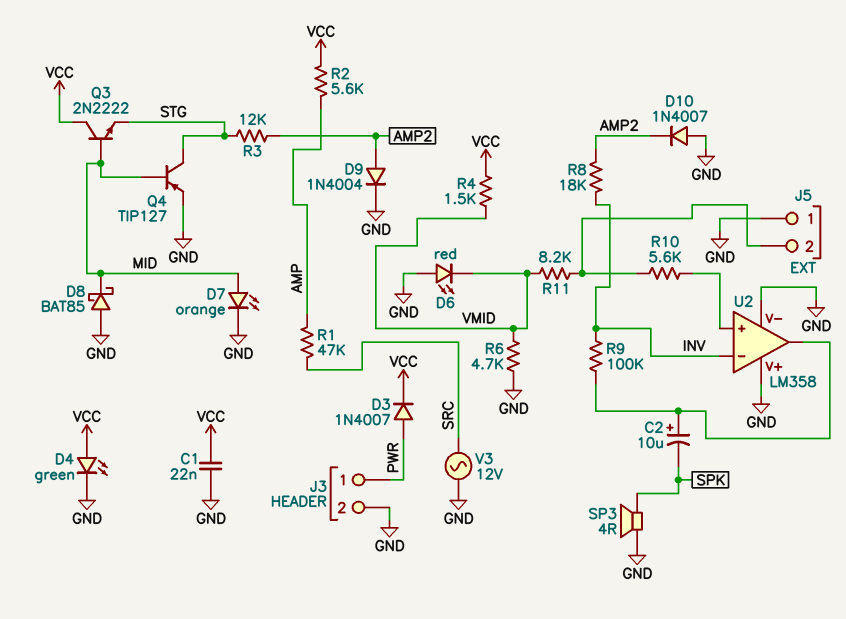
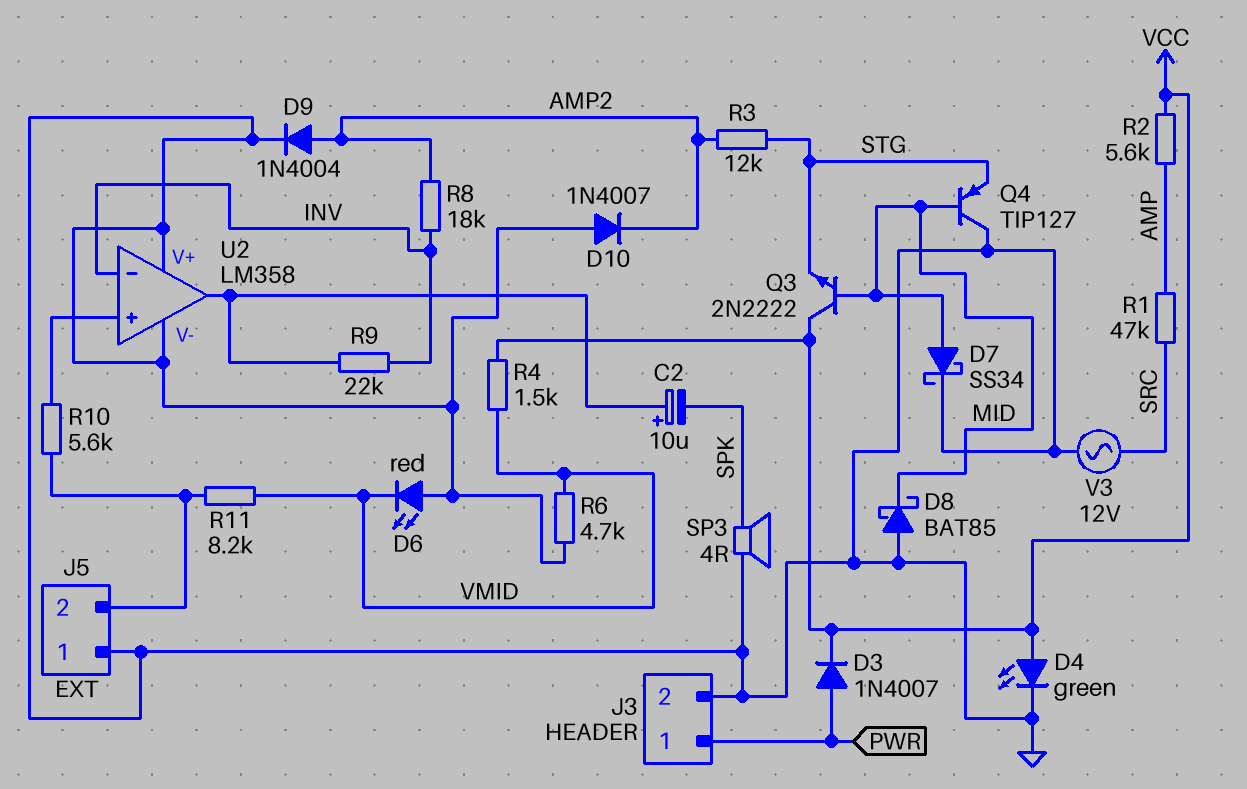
C1: 22nF (GND, VCC) -> none
D7: LED orange (A MID, K GND) -> schottky SS34 (A MID, K GND)
Q4: PNP TIP127 (B MID, C STG, E GND) -> PNP TIP127 (B MID, C GND, E STG)
R9: 100k (INV, U2/out) -> 22k (INV, U2/out)

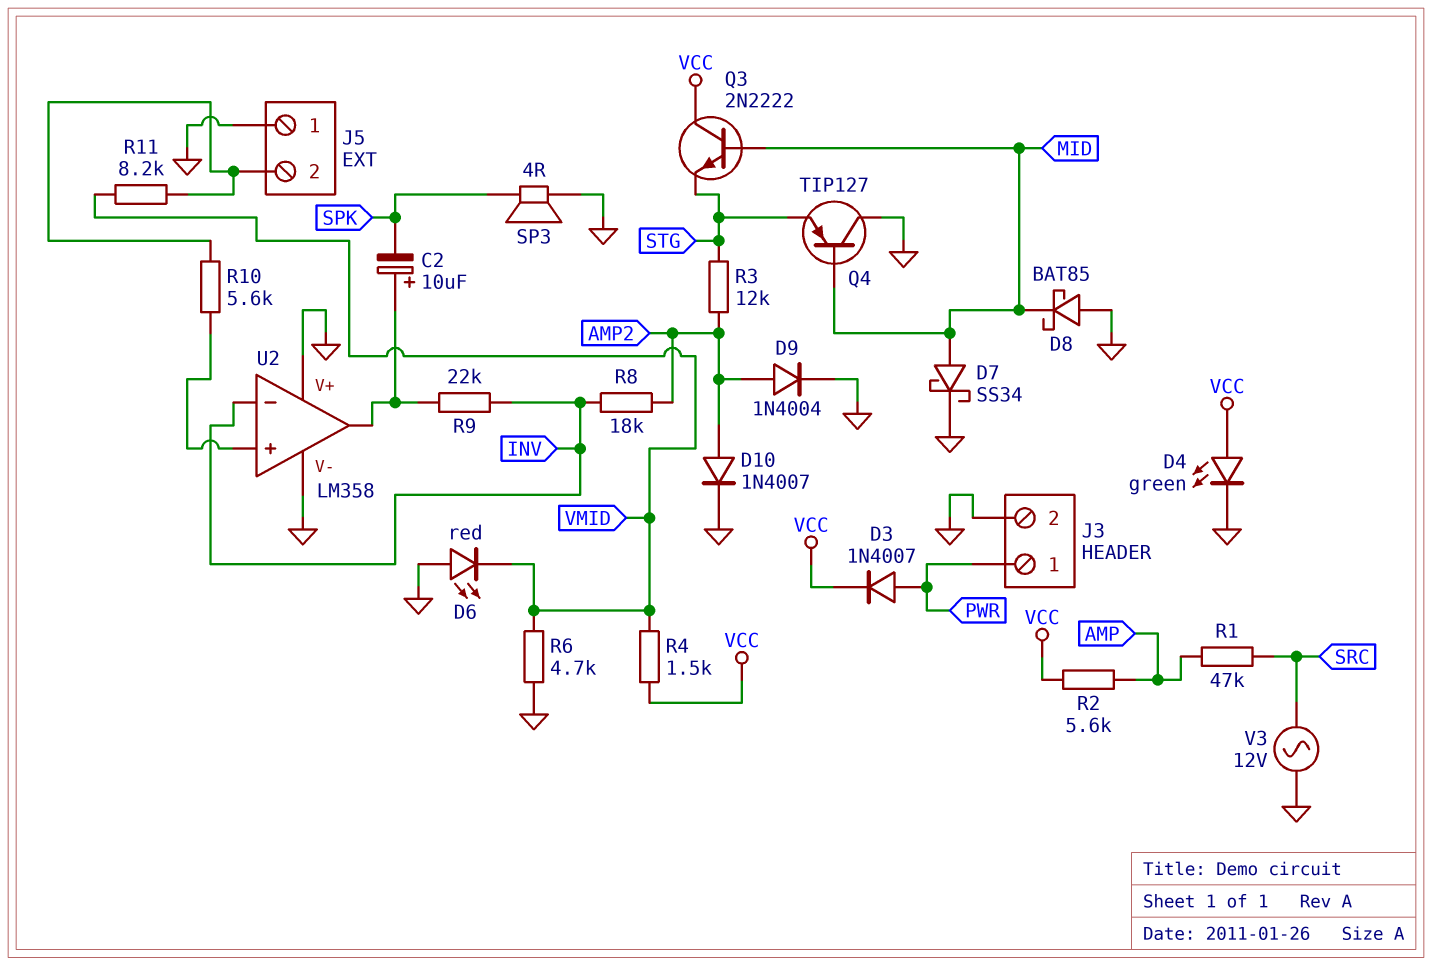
D10: diode 1N4007 (A GND, K AMP2) -> diode 1N4007 (A AMP2, K GND)

